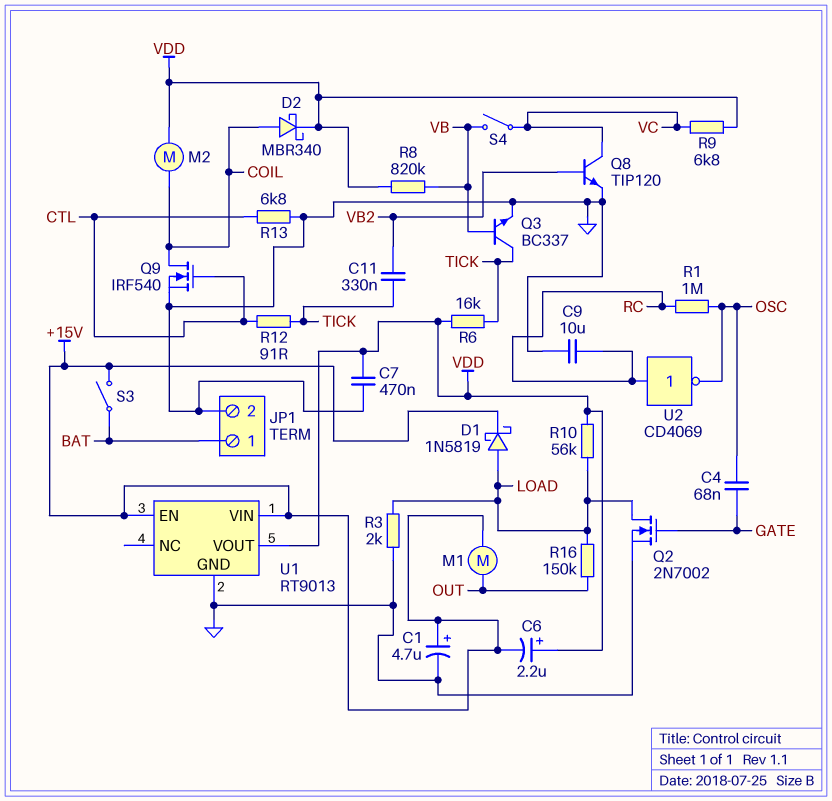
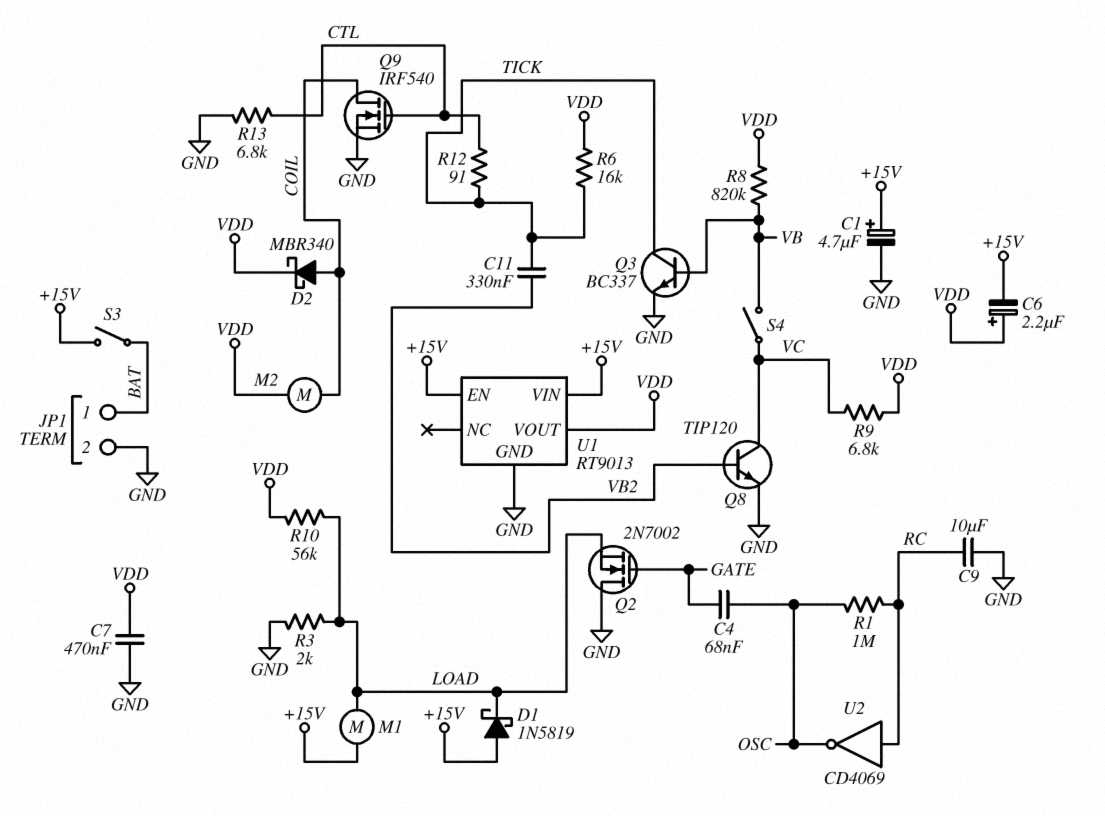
D1: schottky 1N5819 (A LOAD, K +15V) -> schottky 1N5819 (A +15V, K LOAD)
M1: motor (+15V, OUT) -> motor (+15V, LOAD)
Q2: NMOS 2N7002 (G GATE, D LOAD, S GND) -> NMOS 2N7002 (G GATE, D GND, S LOAD)
R16: 150k (LOAD, OUT) -> none

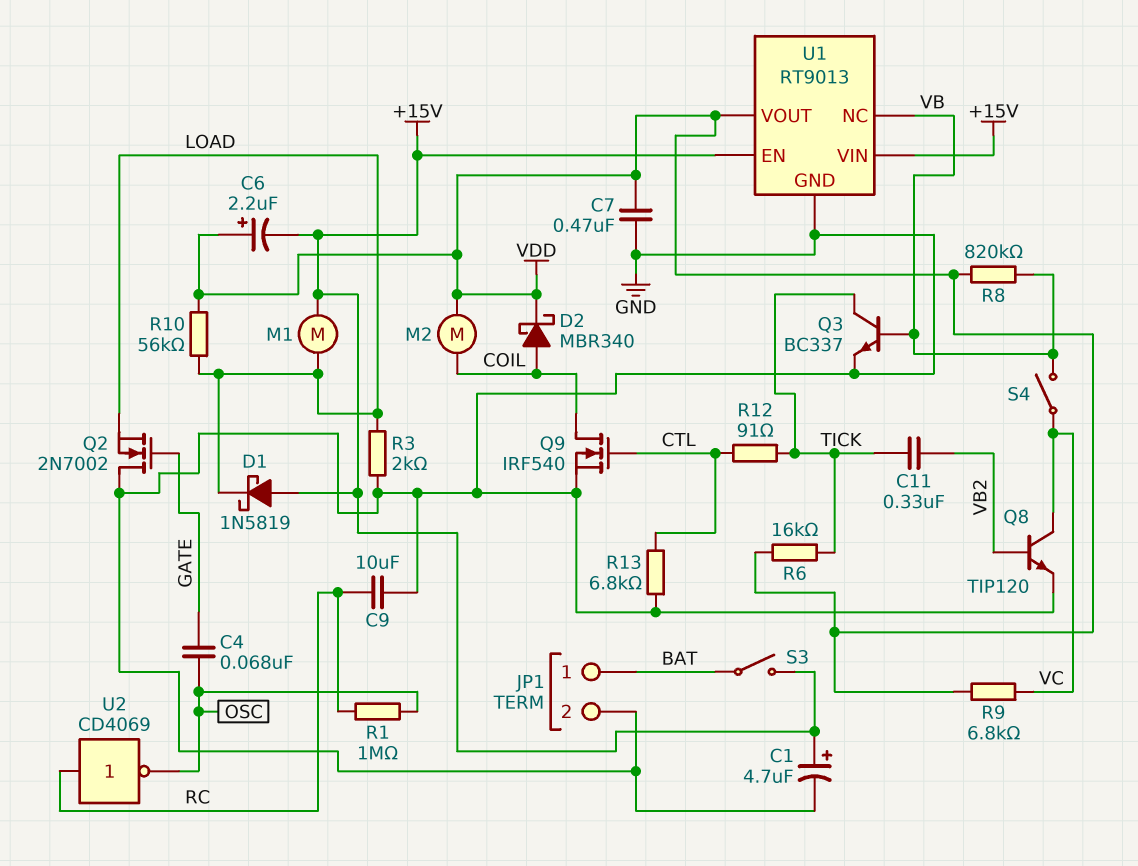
U1 pin NC: none -> VB

